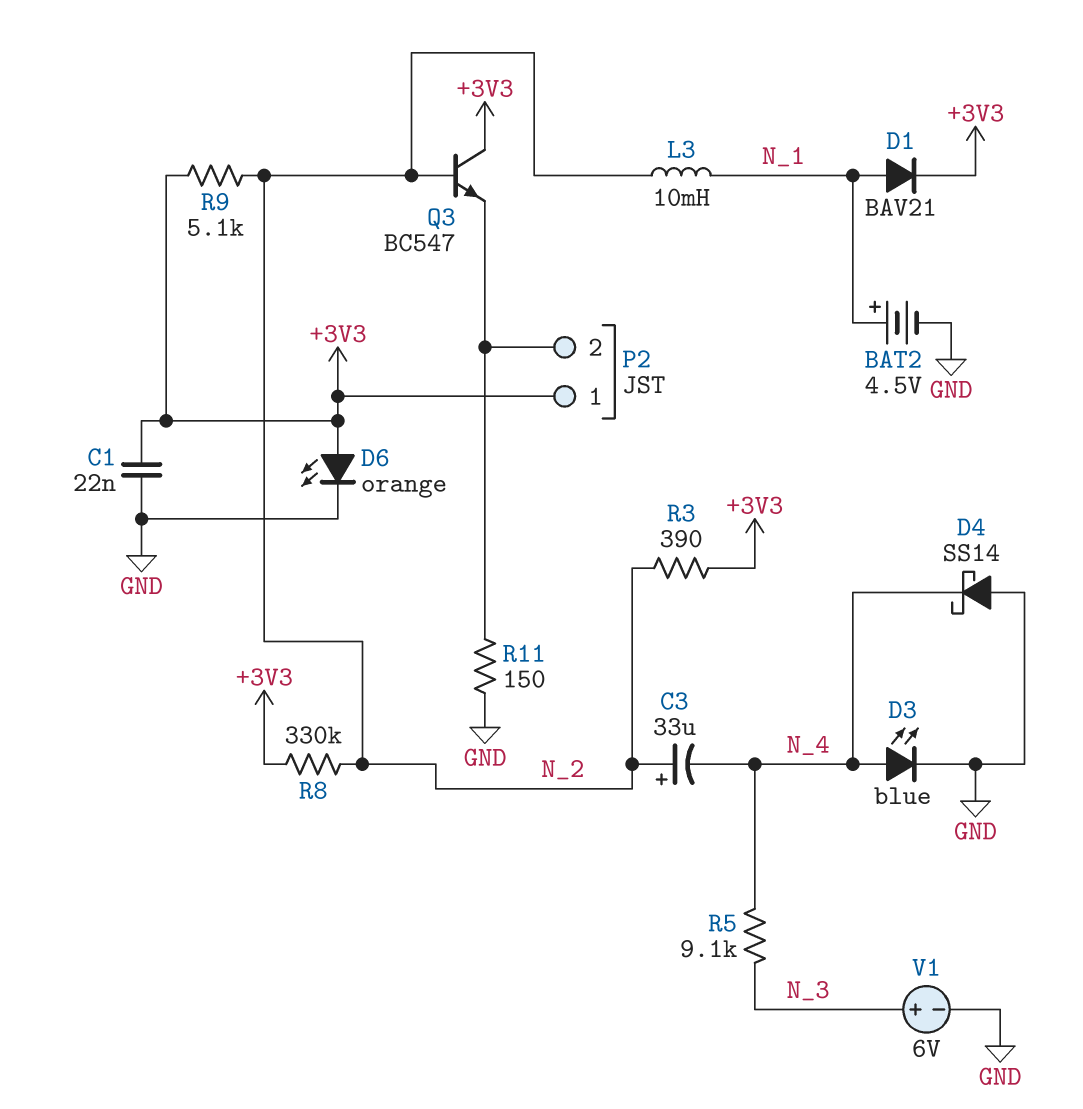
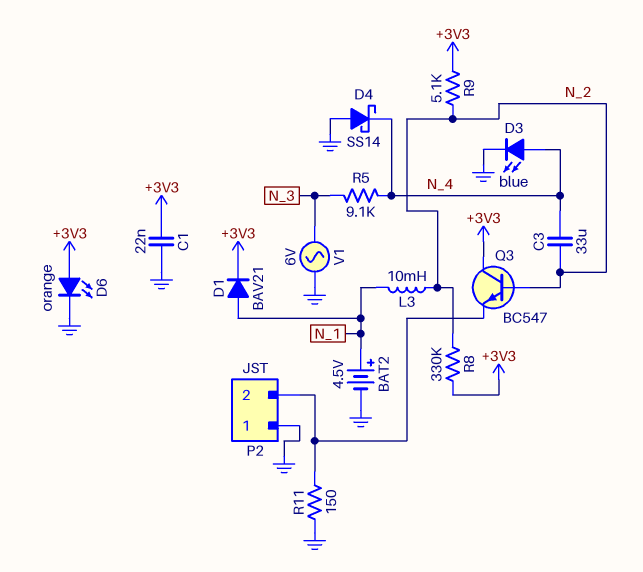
C3: 33uF (plus N_2, minus N_4) -> 33uF (N_2, N_4)
P2 pin 1: +3V3 -> GND
R3: 390 (+3V3, N_2) -> none
V1: 6V (plus N_3, minus GND) -> AC 6V (GND, N_3)

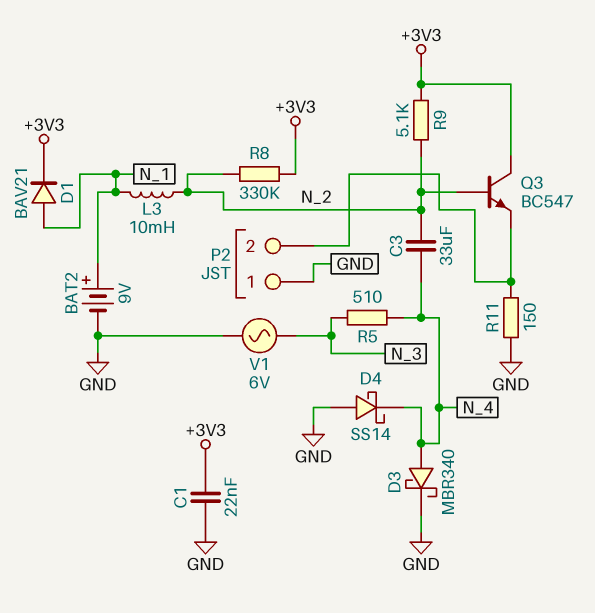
BAT2: 4.5V (plus N_1, minus GND) -> 9V (plus N_1, minus GND)
D3: LED blue (A N_4, K GND) -> schottky MBR340 (A N_4, K GND)
D6: LED orange (A +3V3, K GND) -> none
R5: 9.1k (N_3, N_4) -> 510 (N_3, N_4)

